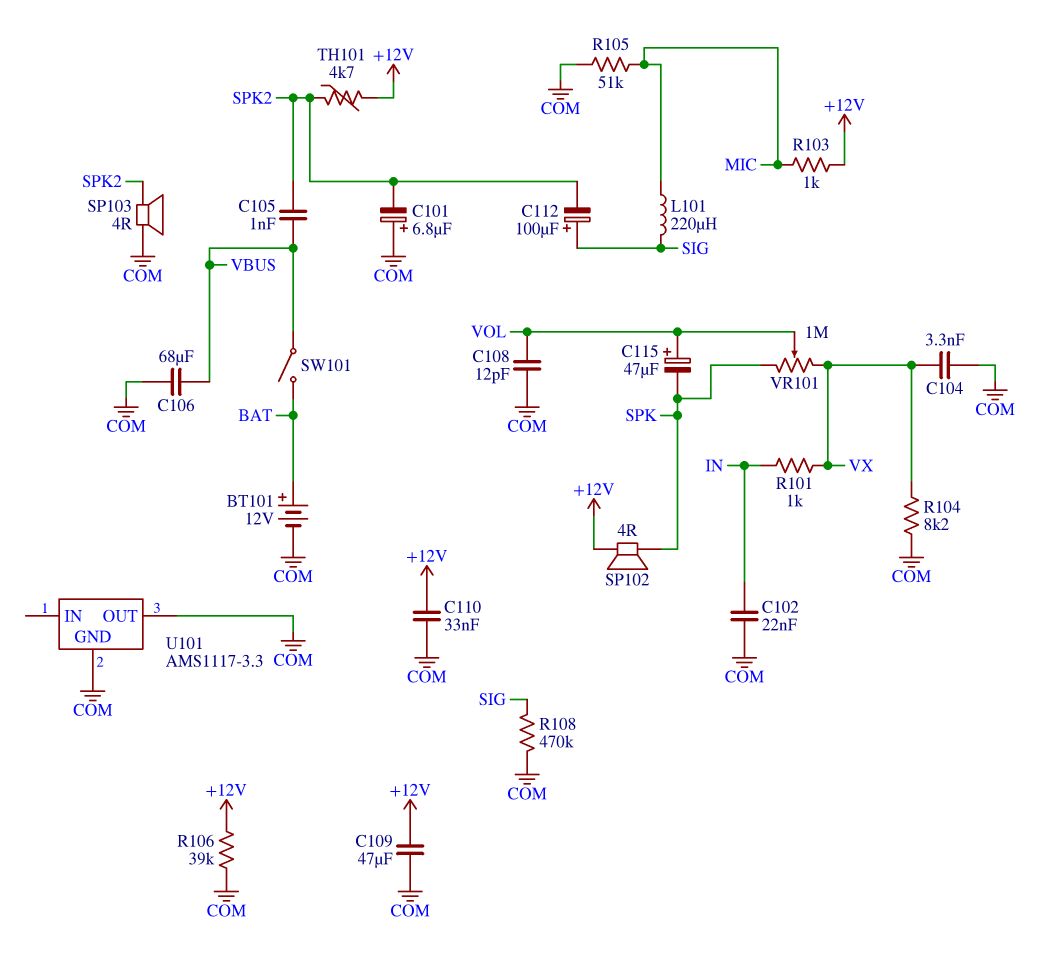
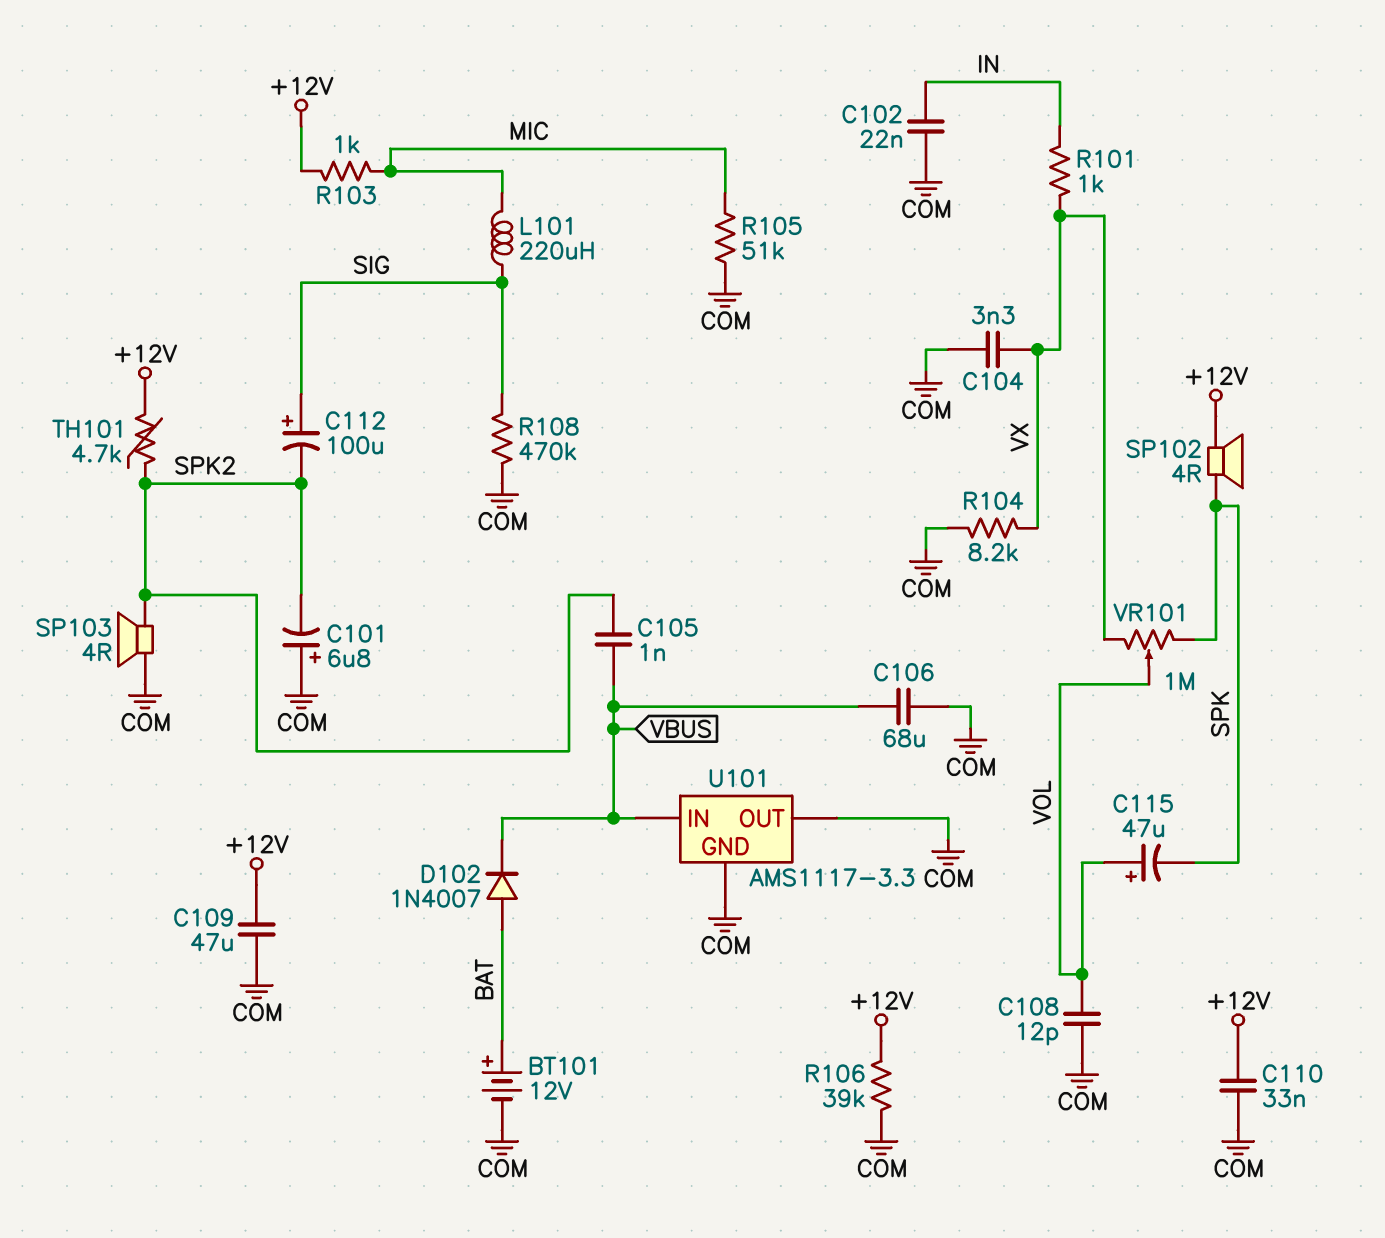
D102: none -> diode 1N4007 (A BAT, K VBUS)
SW101: switch (BAT, VBUS) -> none
U101 pin IN: none -> VBUS

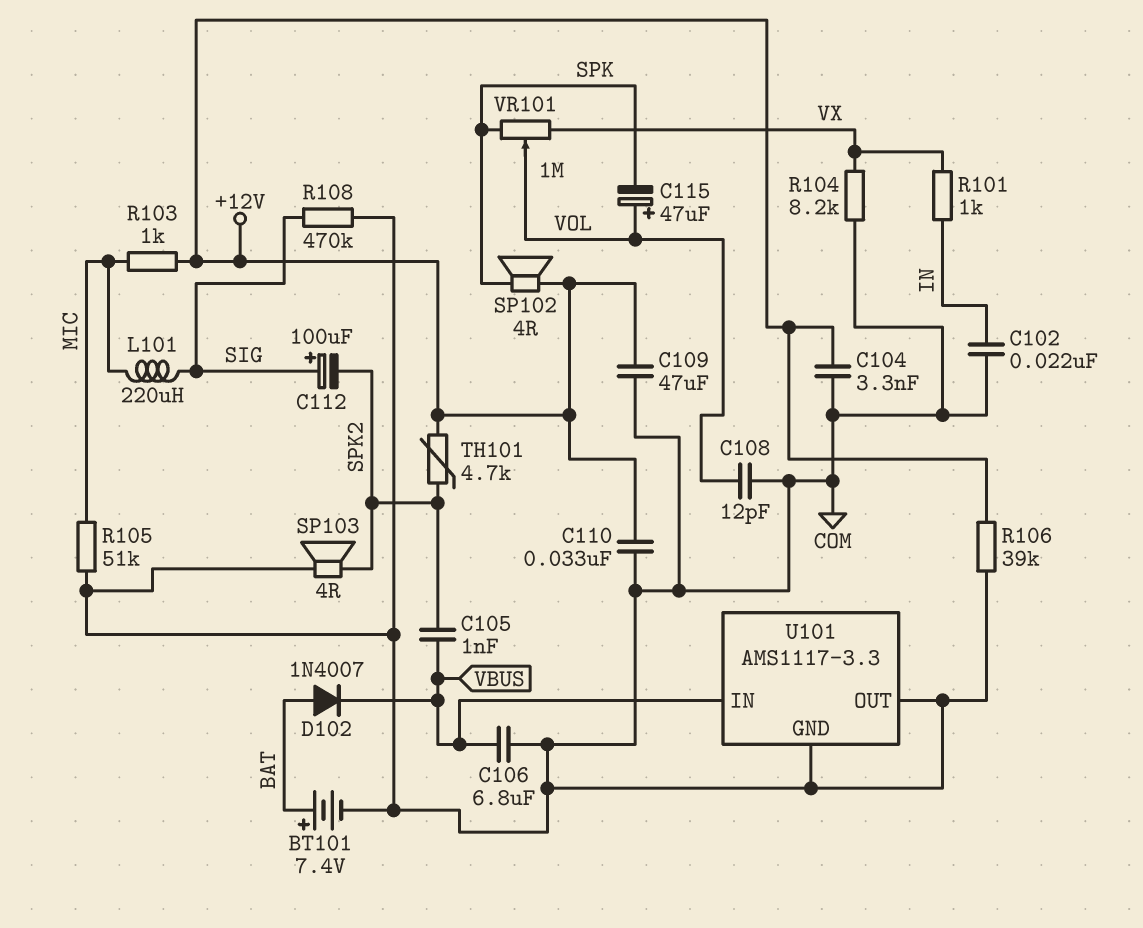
BT101: 12V (plus BAT, minus COM) -> 7.4V (plus BAT, minus COM)
C101: 6.8uF (plus COM, minus SPK2) -> none
C104: 3.3nF (COM, VX) -> 3.3nF (+12V, COM)
C106: 68uF (COM, VBUS) -> 6.8uF (COM, VBUS)

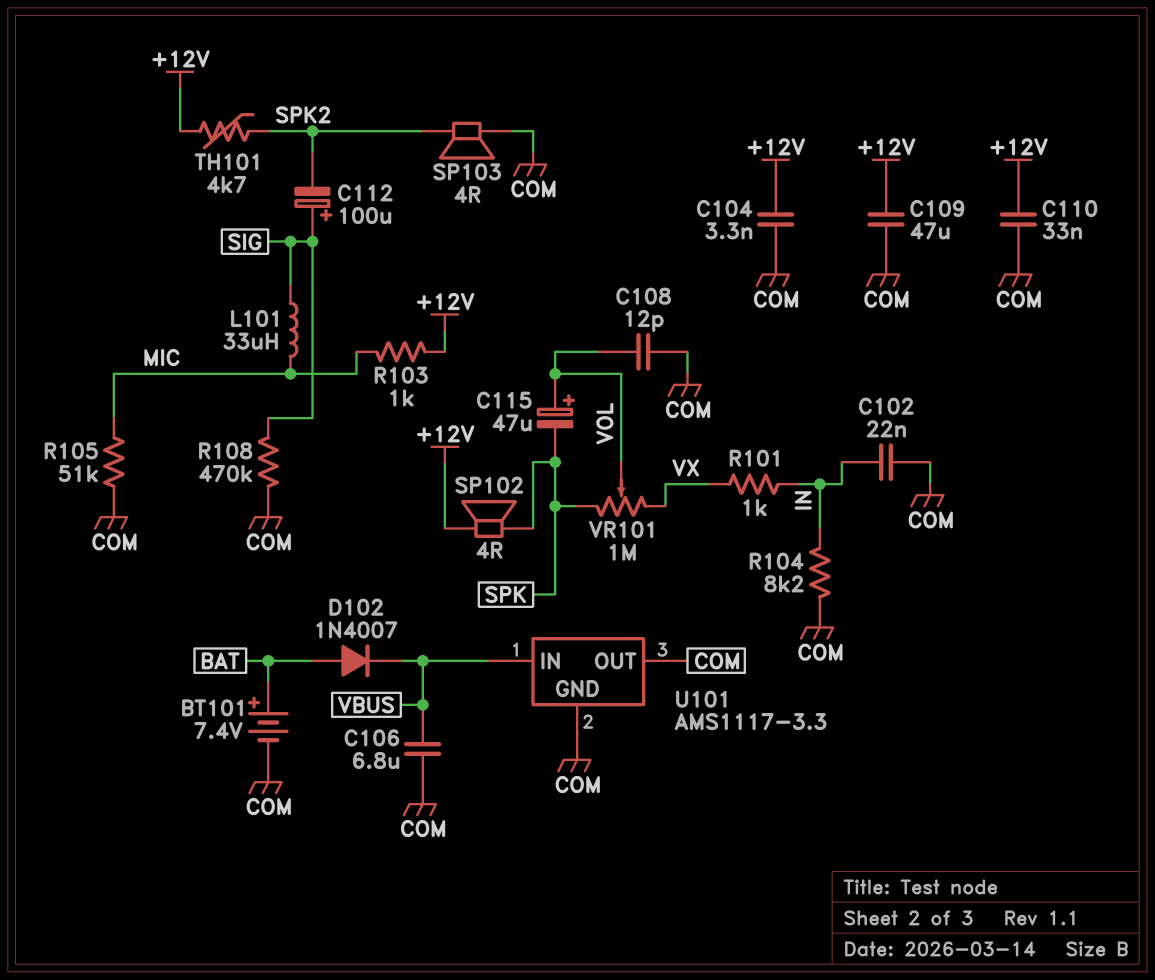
C105: 1nF (SPK2, VBUS) -> none
L101: 220uH (MIC, SIG) -> 33uH (MIC, SIG)
R104: 8.2k (COM, VX) -> 8.2k (COM, IN)
R106: 39k (+12V, COM) -> none

